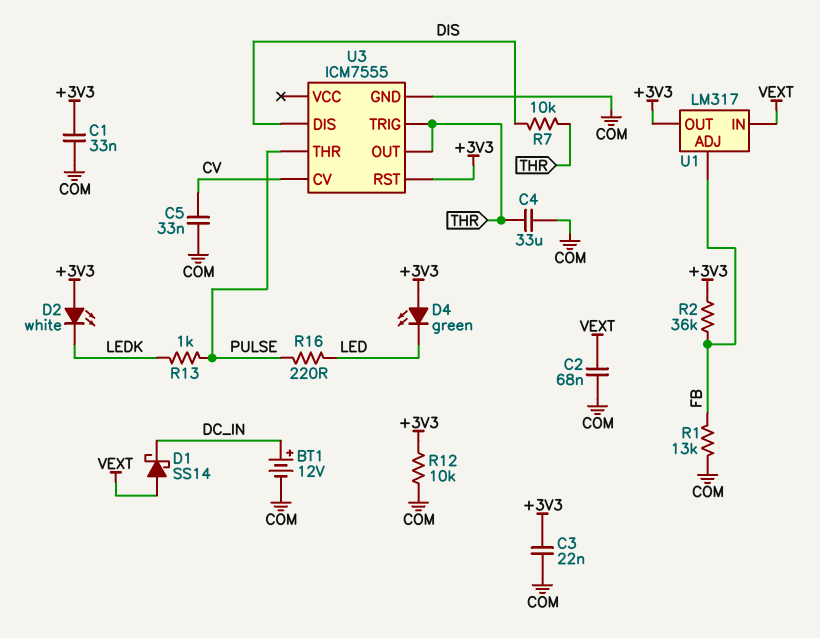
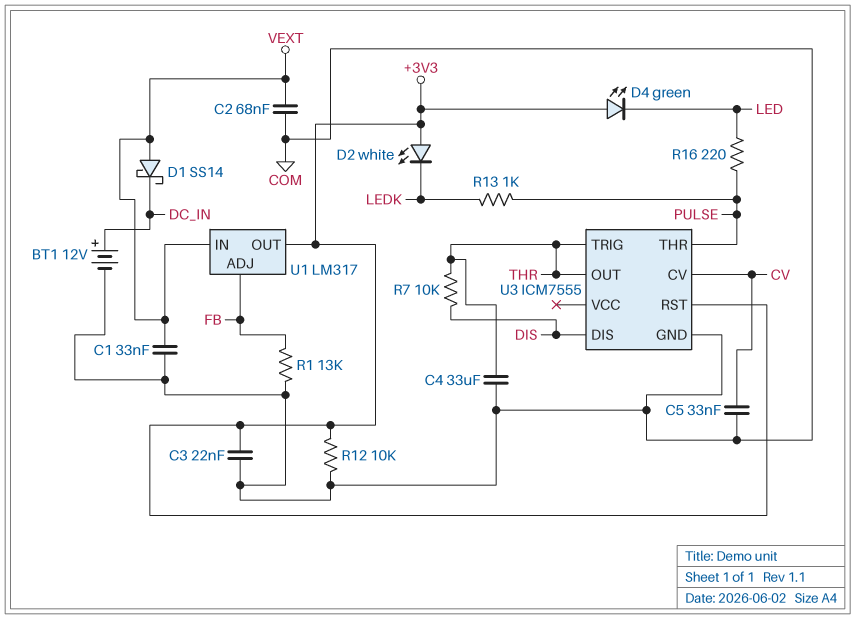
C1: 33nF (+3V3, COM) -> 33nF (COM, VEXT)
R2: 36k (+3V3, FB) -> none

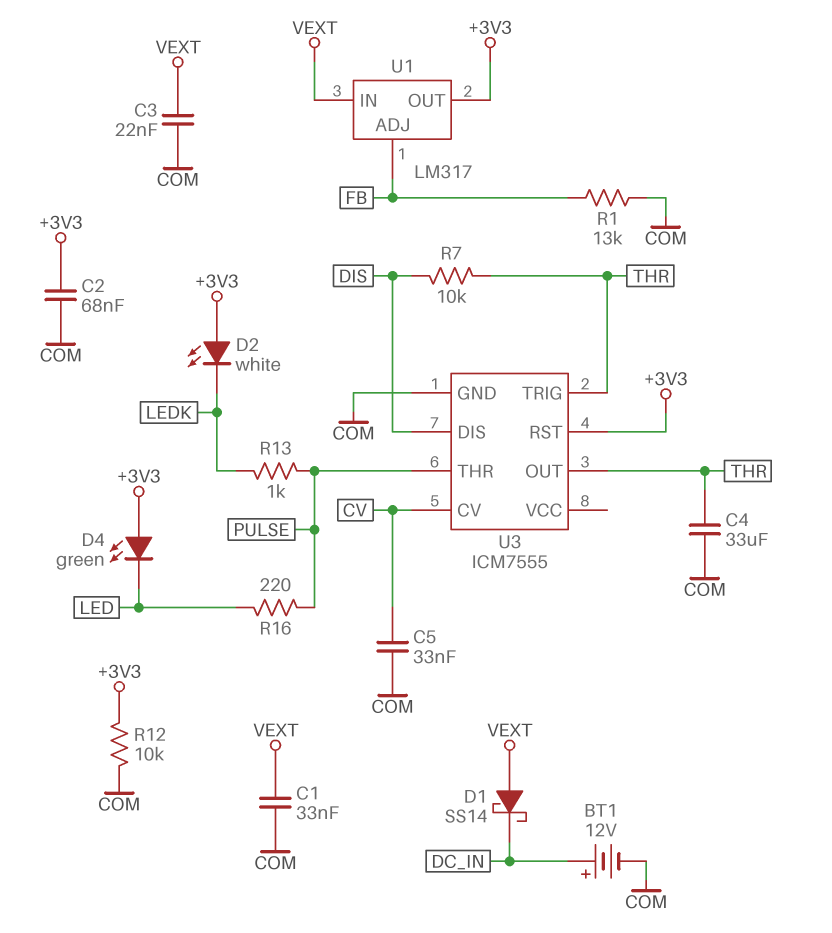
C2: 68nF (COM, VEXT) -> 68nF (+3V3, COM)
C3: 22nF (+3V3, COM) -> 22nF (COM, VEXT)

